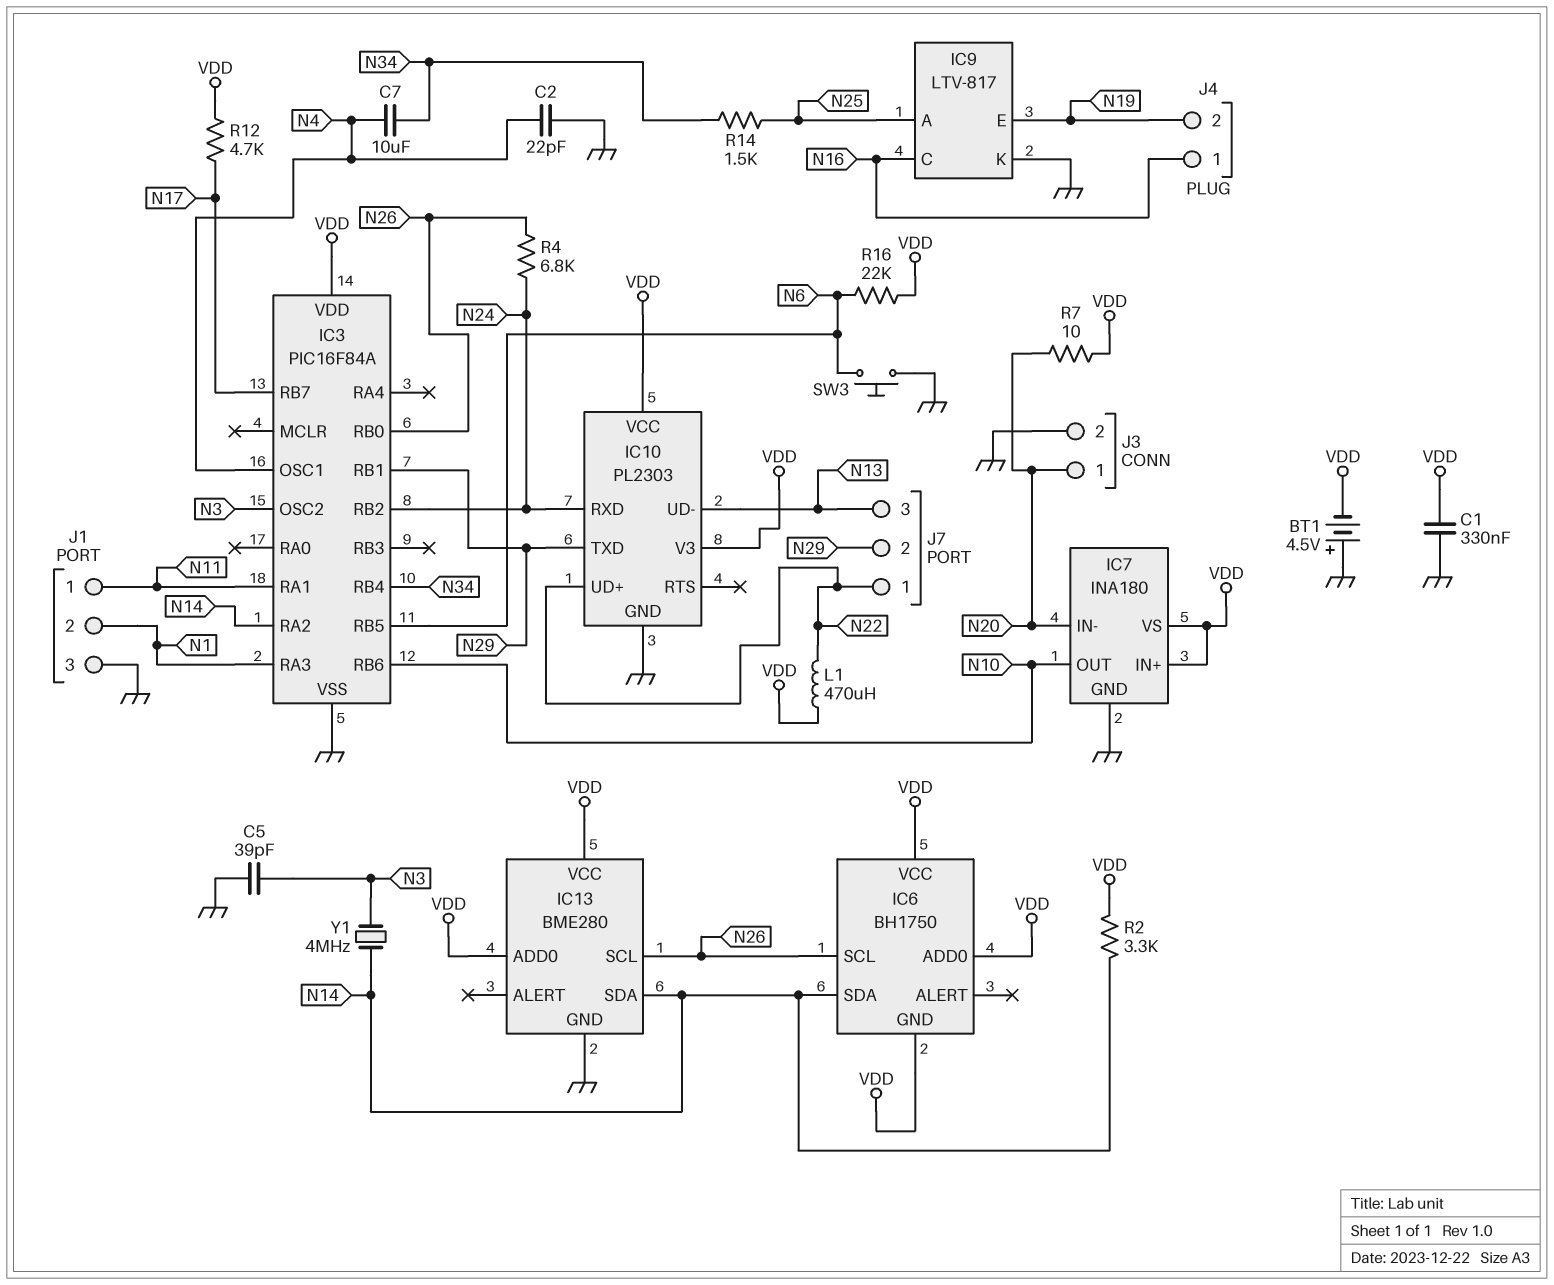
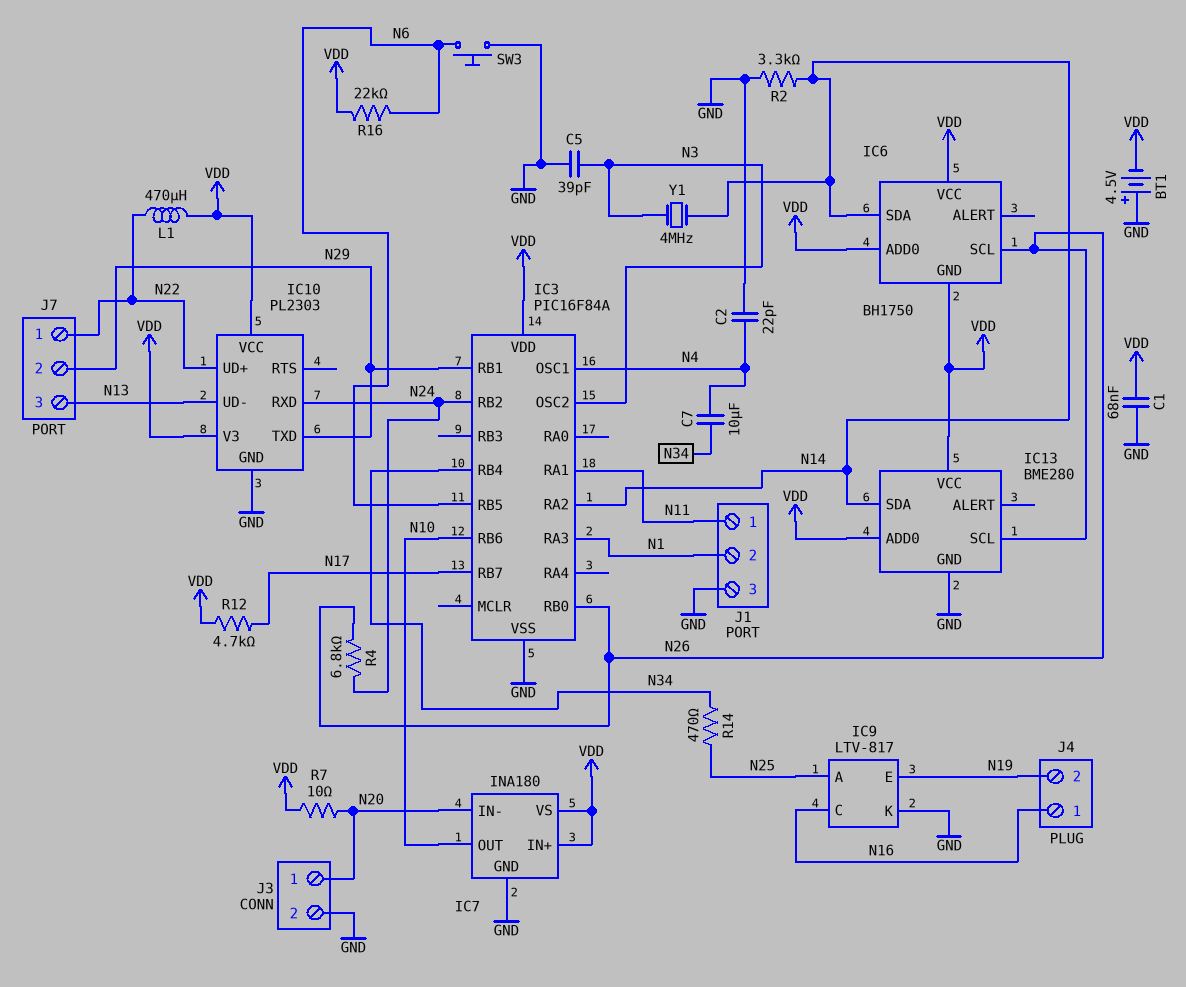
C1: 330nF (GND, VDD) -> 68nF (GND, VDD)
R2: 3.3k (N14, VDD) -> 3.3k (GND, N14)
R14: 1.5k (N25, N34) -> 470 (N25, N34)

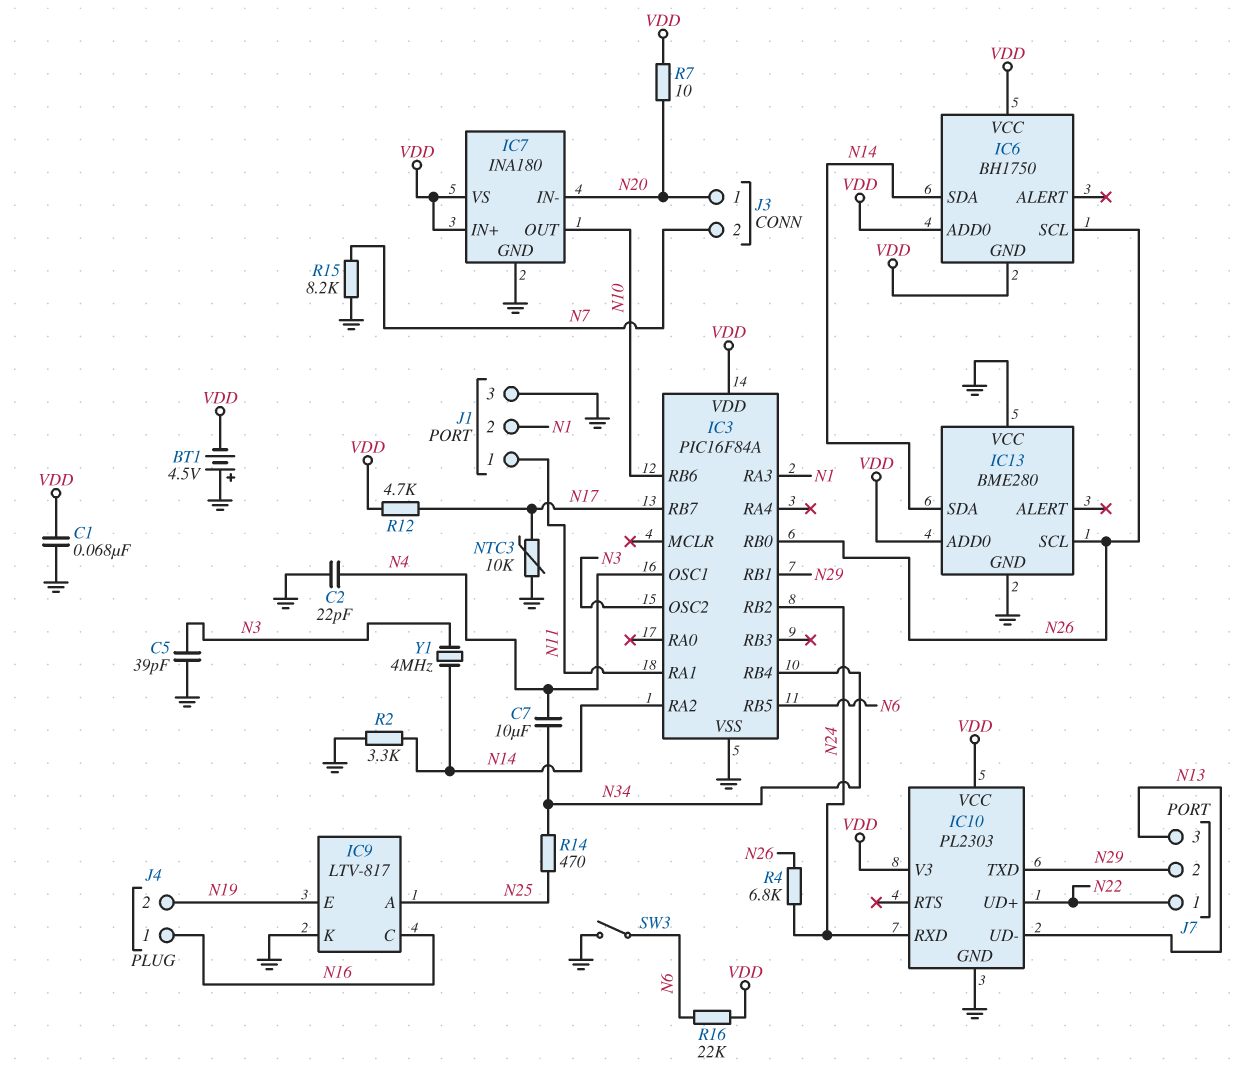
IC13 pin VCC: VDD -> GND
J3 pin 2: GND -> N7
L1: 470uH (N22, VDD) -> none
NTC3: none -> 10k (GND, N17)
R15: none -> 8.2k (GND, N7)
SW3: button (GND, N6) -> switch (GND, N6)

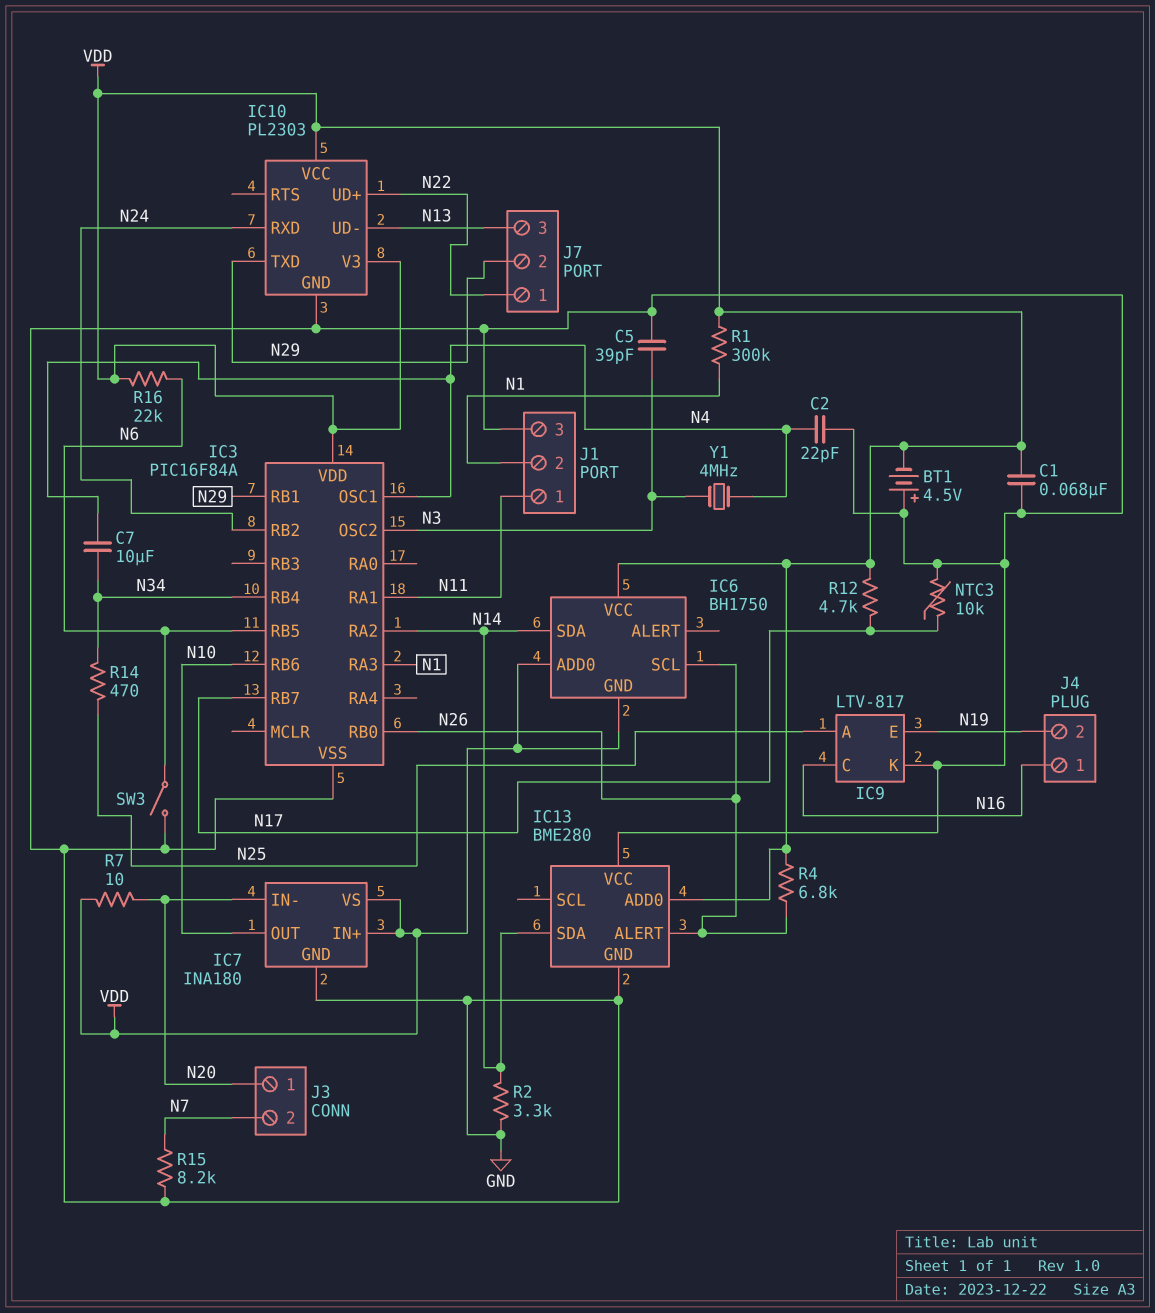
IC13 pin ALERT: none -> N26
IC13 pin SCL: N26 -> none
R1: none -> 300k (N1, VDD)
R4: 6.8k (N24, N26) -> 6.8k (N26, VDD)
Y1: 4MHz (N3, N14) -> 4MHz (N3, N4)

